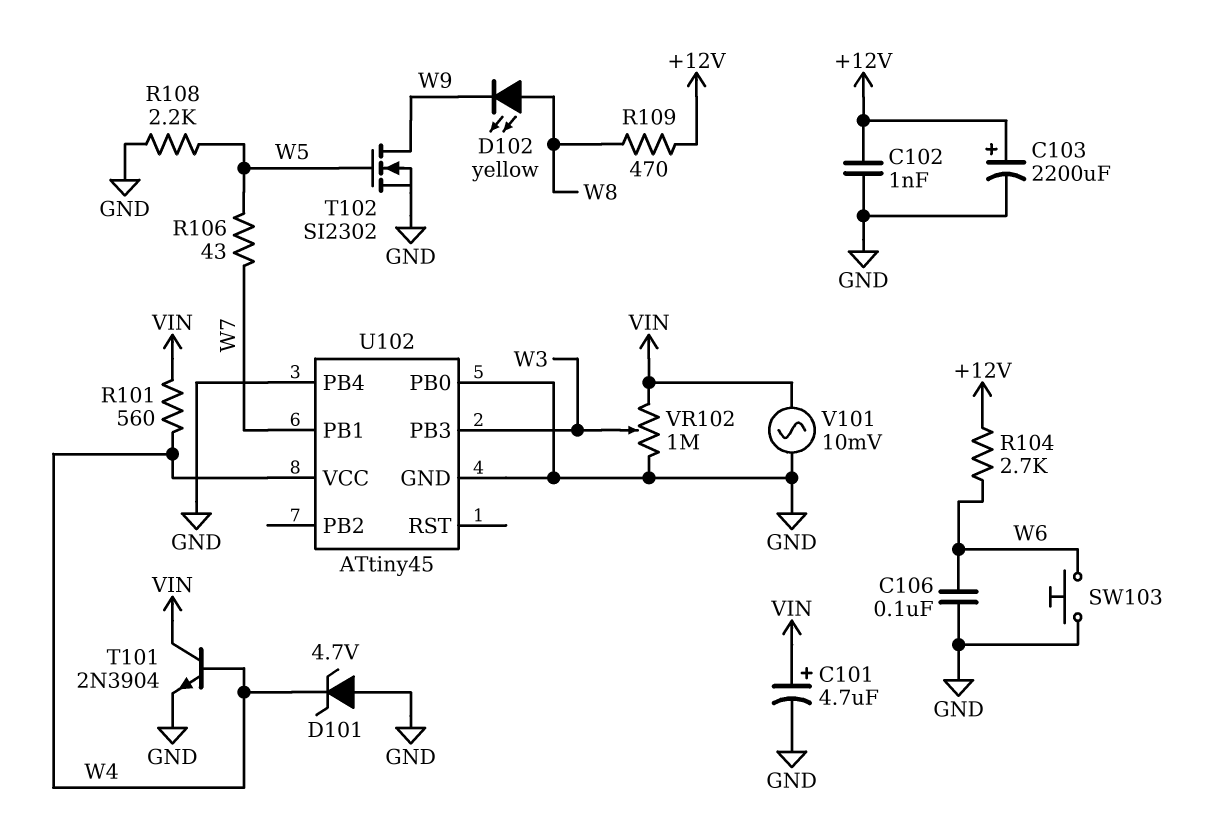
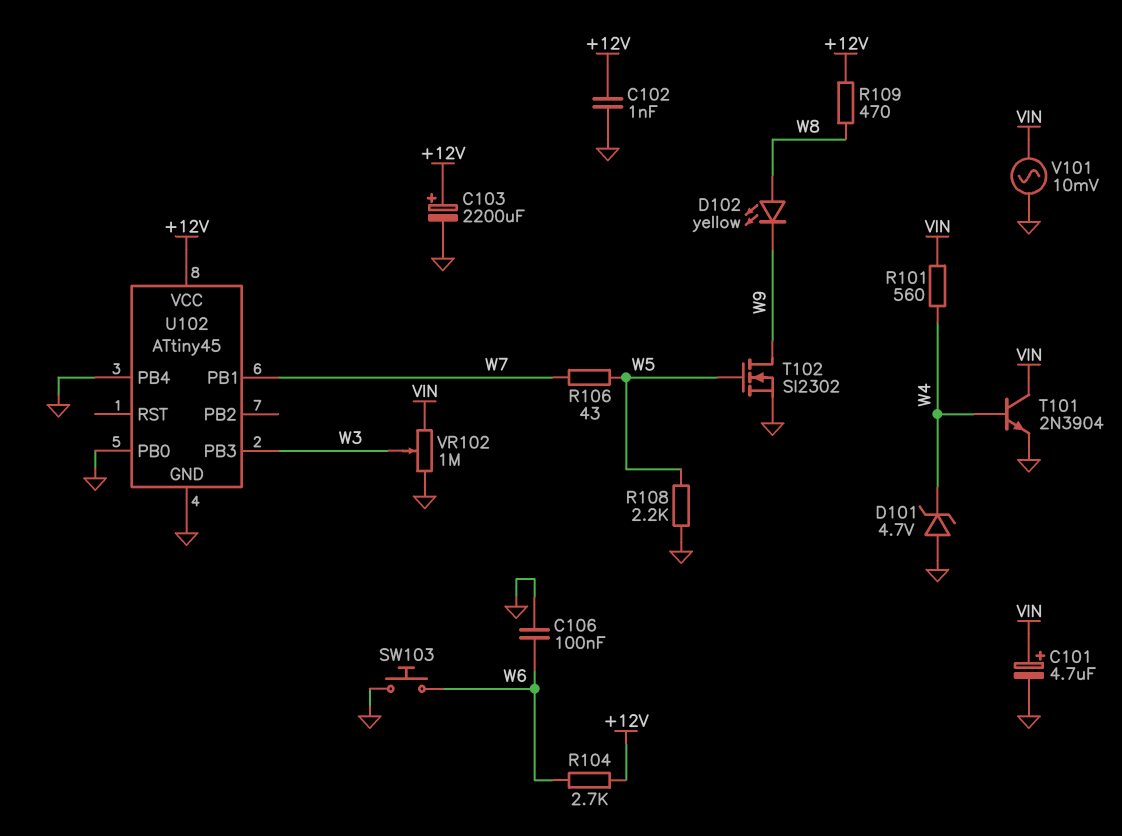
U102 pin VCC: W4 -> +12V

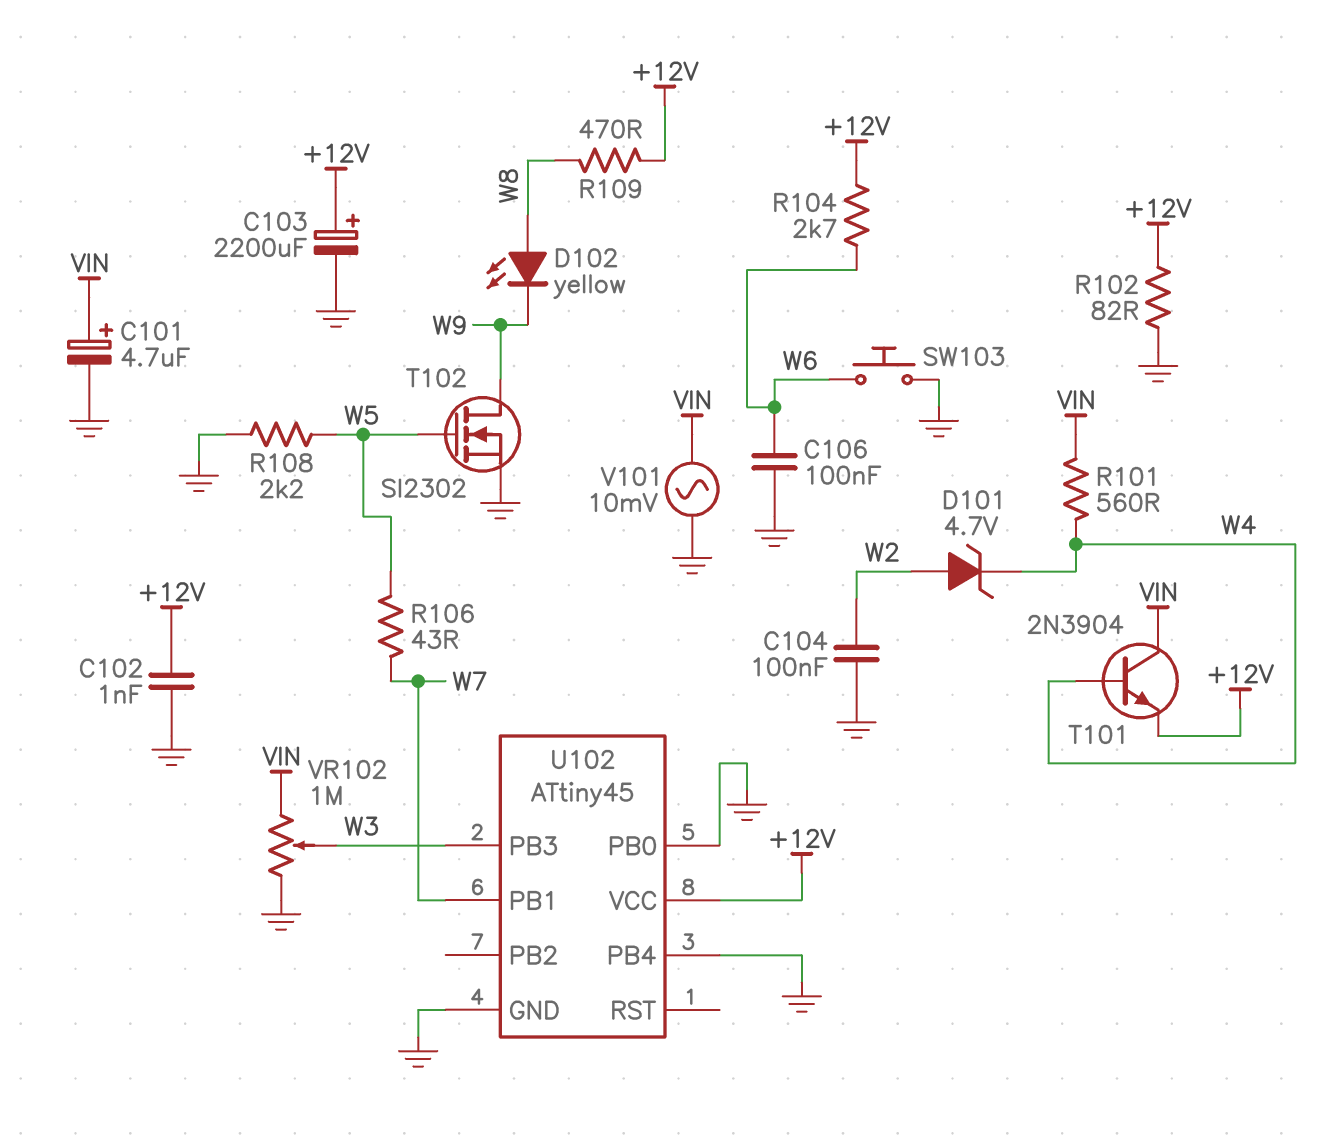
C104: none -> 100nF (GND, W2)
D101: zener 4.7V (A GND, K W4) -> zener 4.7V (A W2, K W4)
R102: none -> 82 (+12V, GND)
T101: NPN 2N3904 (B W4, C VIN, E GND) -> NPN 2N3904 (B W4, C VIN, E +12V)

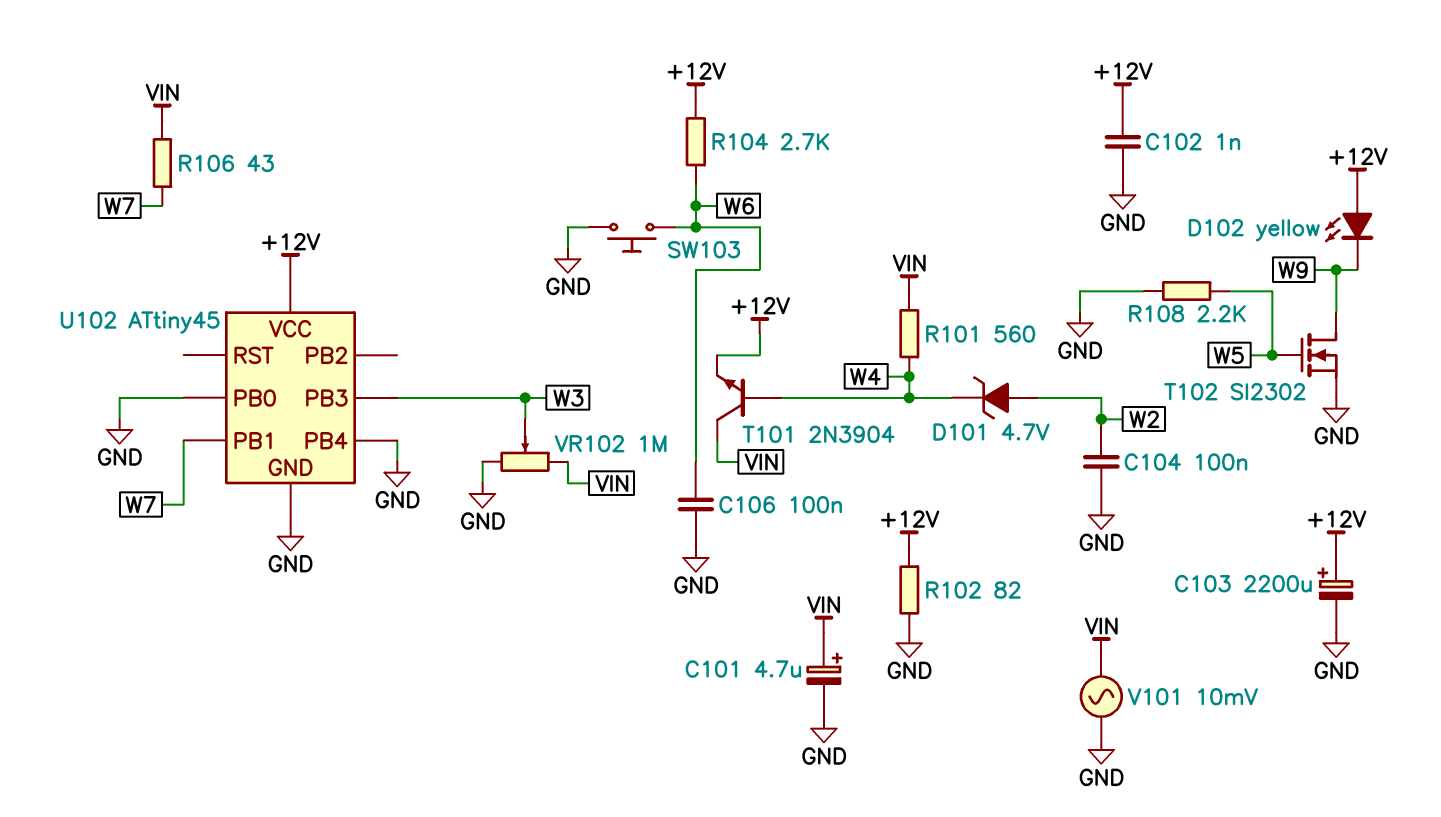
D102: LED yellow (A W8, K W9) -> LED yellow (A +12V, K W9)
R106: 43 (W5, W7) -> 43 (VIN, W7)
R109: 470 (+12V, W8) -> none

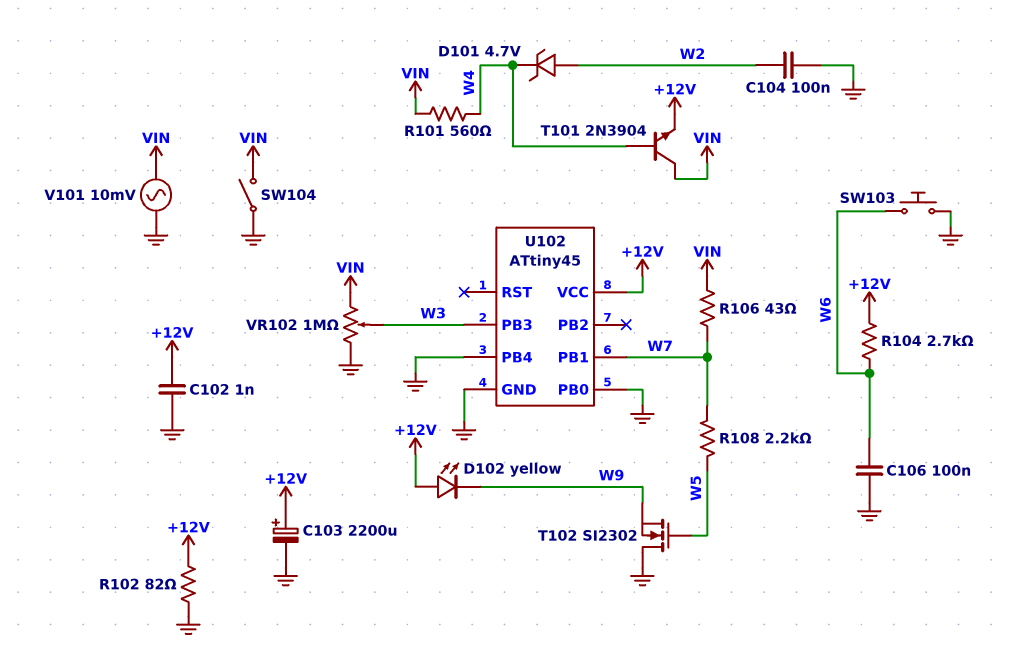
C101: 4.7uF (plus VIN, minus GND) -> none
R108: 2.2k (GND, W5) -> 2.2k (W5, W7)
SW104: none -> switch (GND, VIN)
T102: NMOS SI2302 (G W5, D W9, S GND) -> NMOS SI2302 (G W5, D GND, S W9)

